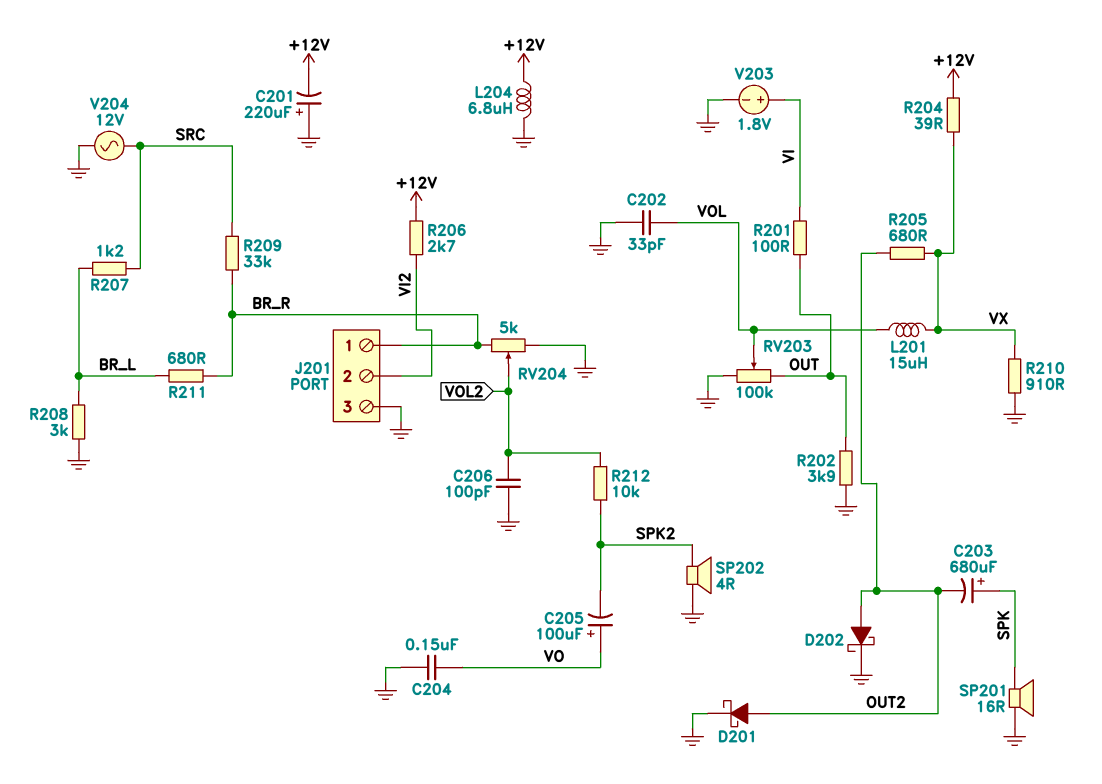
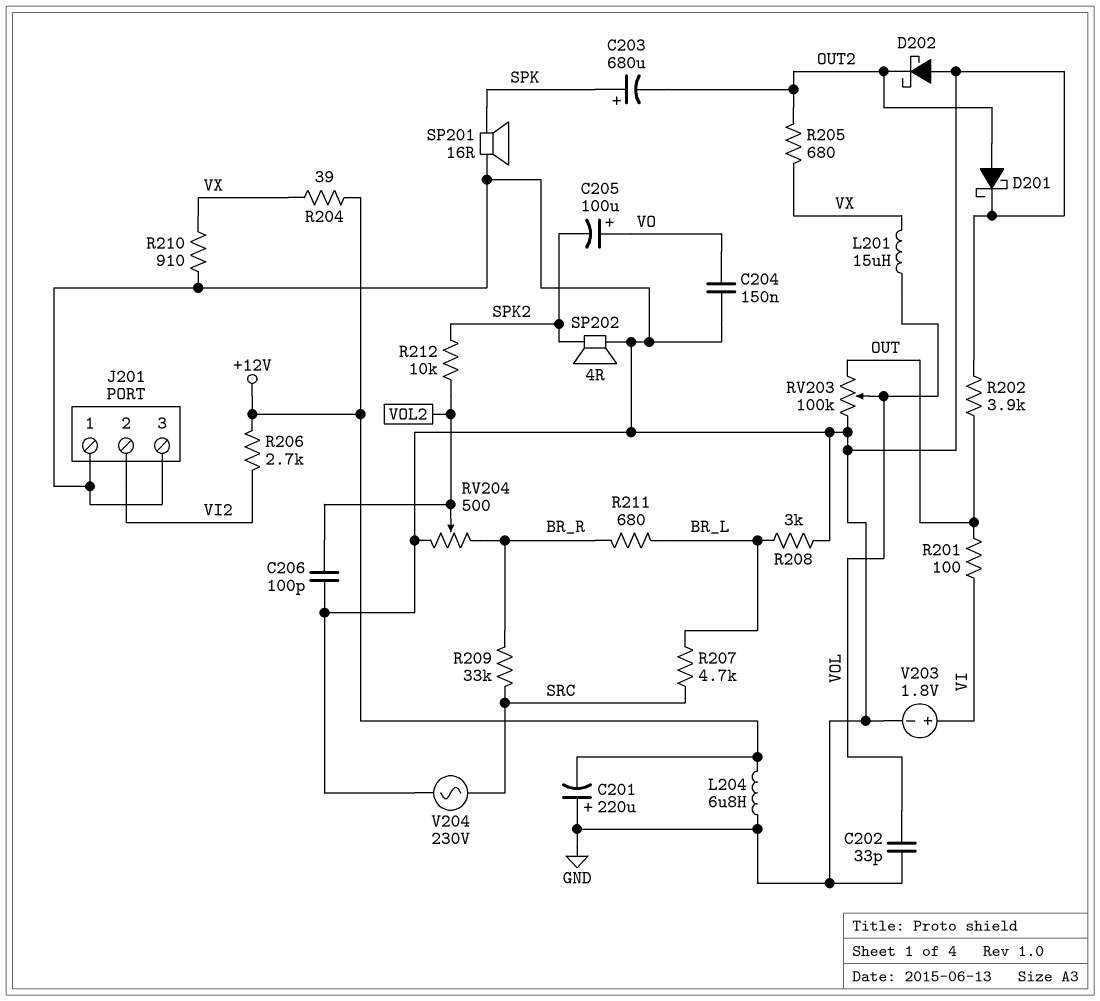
D202: schottky (A OUT2, K GND) -> schottky (A GND, K OUT2)
J201 pin 1: BR_R -> GND
R207: 1.2k (BR_L, SRC) -> 4.7k (BR_L, SRC)
RV204: 5k (BR_R, GND, wiper VOL2) -> 500 (BR_R, GND, wiper VOL2)
V204: AC 12V (GND, SRC) -> AC 230V (GND, SRC)

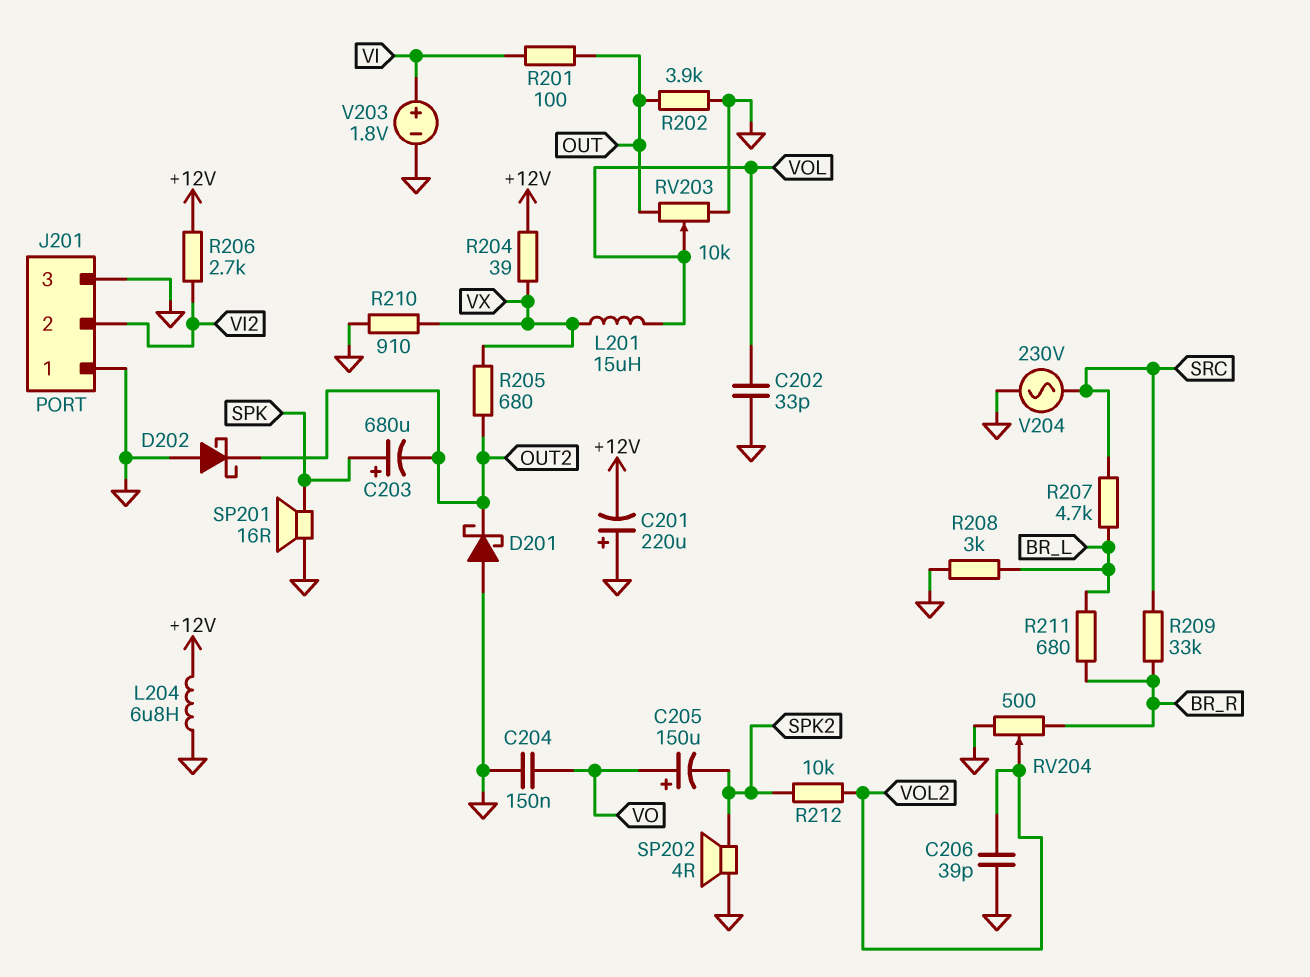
C205: 100uF (plus VO, minus SPK2) -> 150uF (plus VO, minus SPK2)
C206: 100pF (GND, VOL2) -> 39pF (GND, VOL2)
D201: schottky (A OUT2, K GND) -> schottky (A GND, K OUT2)
RV203: 100k (GND, OUT, wiper VOL) -> 10k (GND, OUT, wiper VOL)

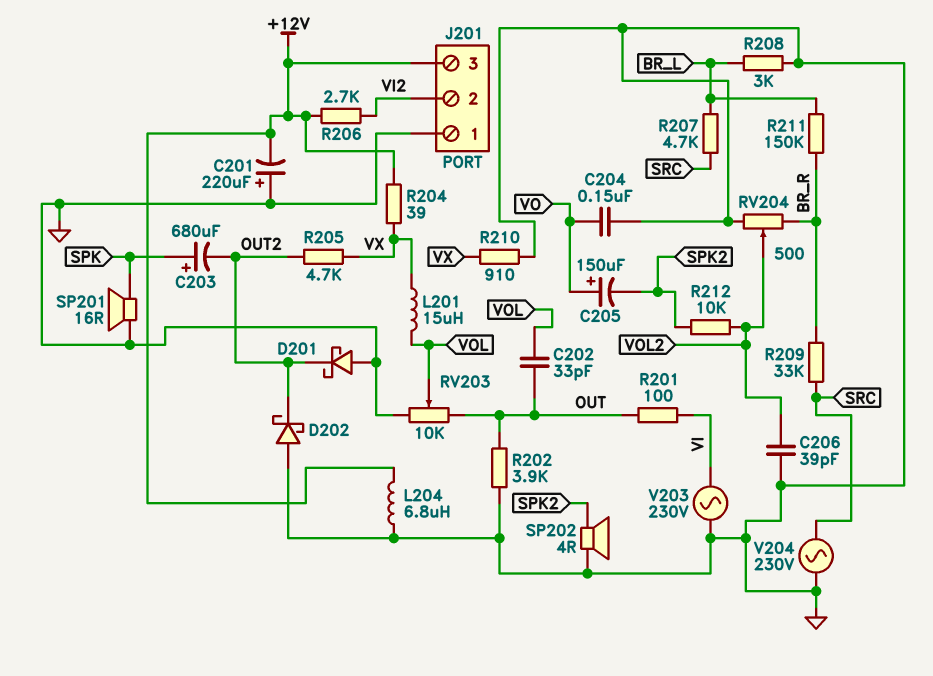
C202: 33pF (GND, VOL) -> 33pF (OUT, VOL)
J201 pin 3: GND -> +12V
R205: 680 (OUT2, VX) -> 4.7k (OUT2, VX)
R211: 680 (BR_L, BR_R) -> 150k (BR_L, BR_R)
V203: 1.8V (plus VI, minus GND) -> AC 230V (GND, VI)

